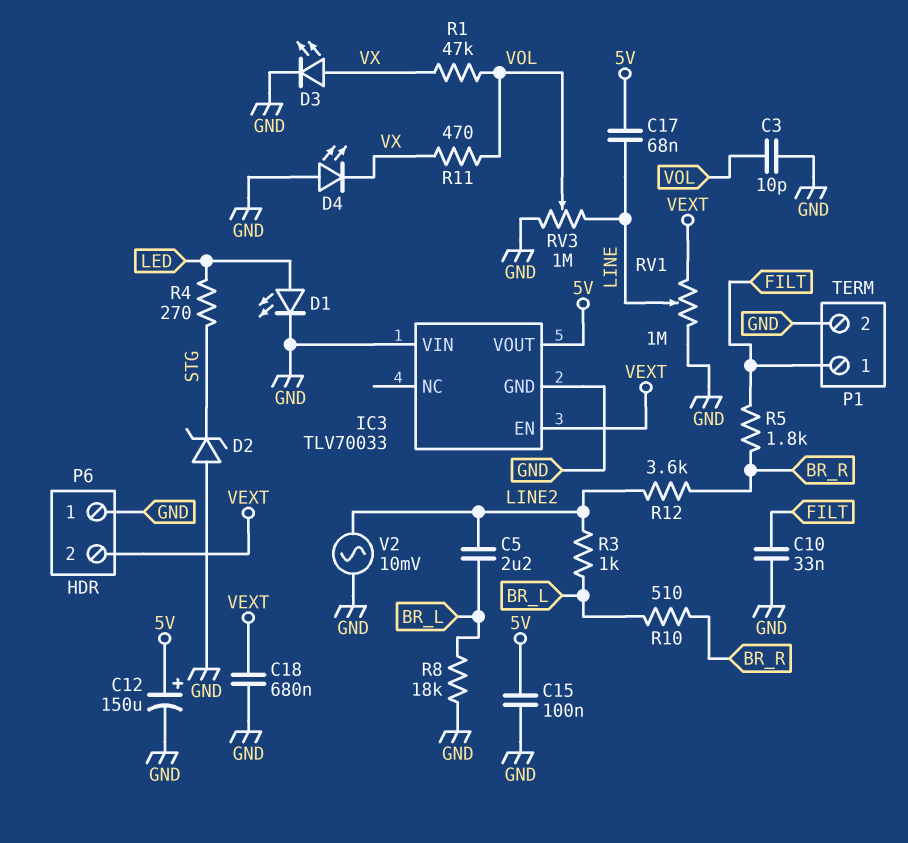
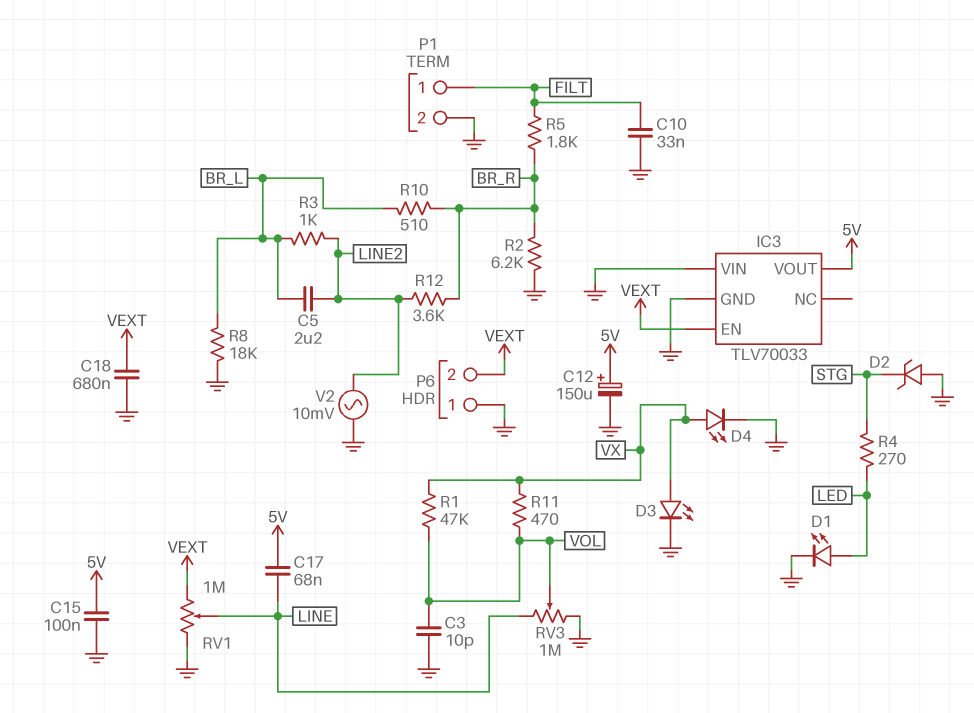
D4: LED (A GND, K VX) -> LED (A VX, K GND)
R2: none -> 6.2k (BR_R, GND)

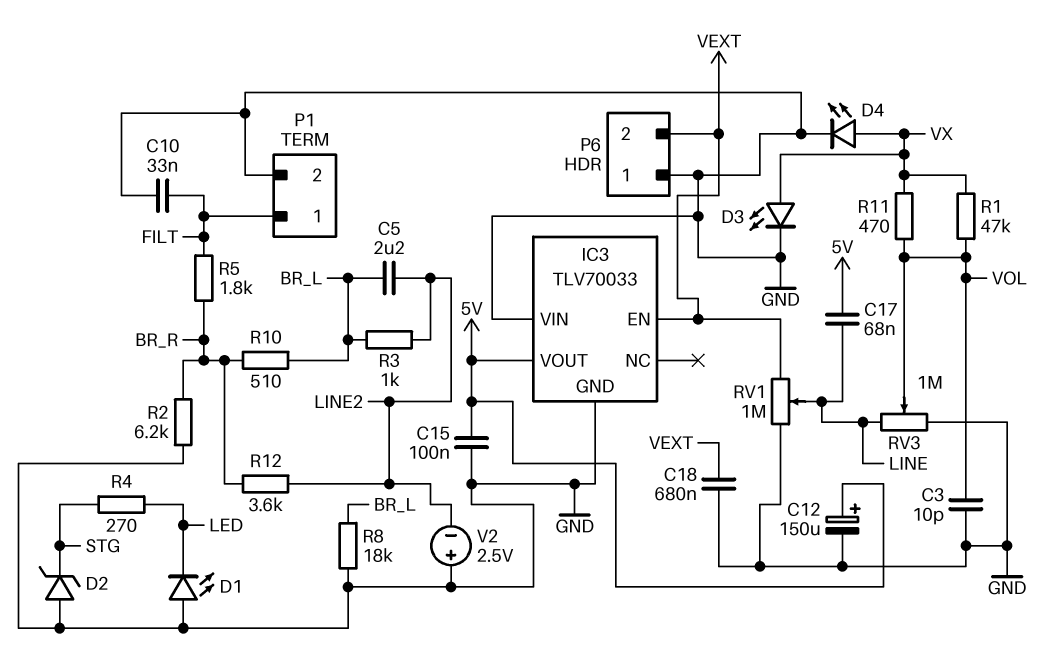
D1: LED (A LED, K GND) -> LED (A GND, K LED)
V2: AC 10mV (GND, LINE2) -> 2.5V (plus GND, minus LINE2)

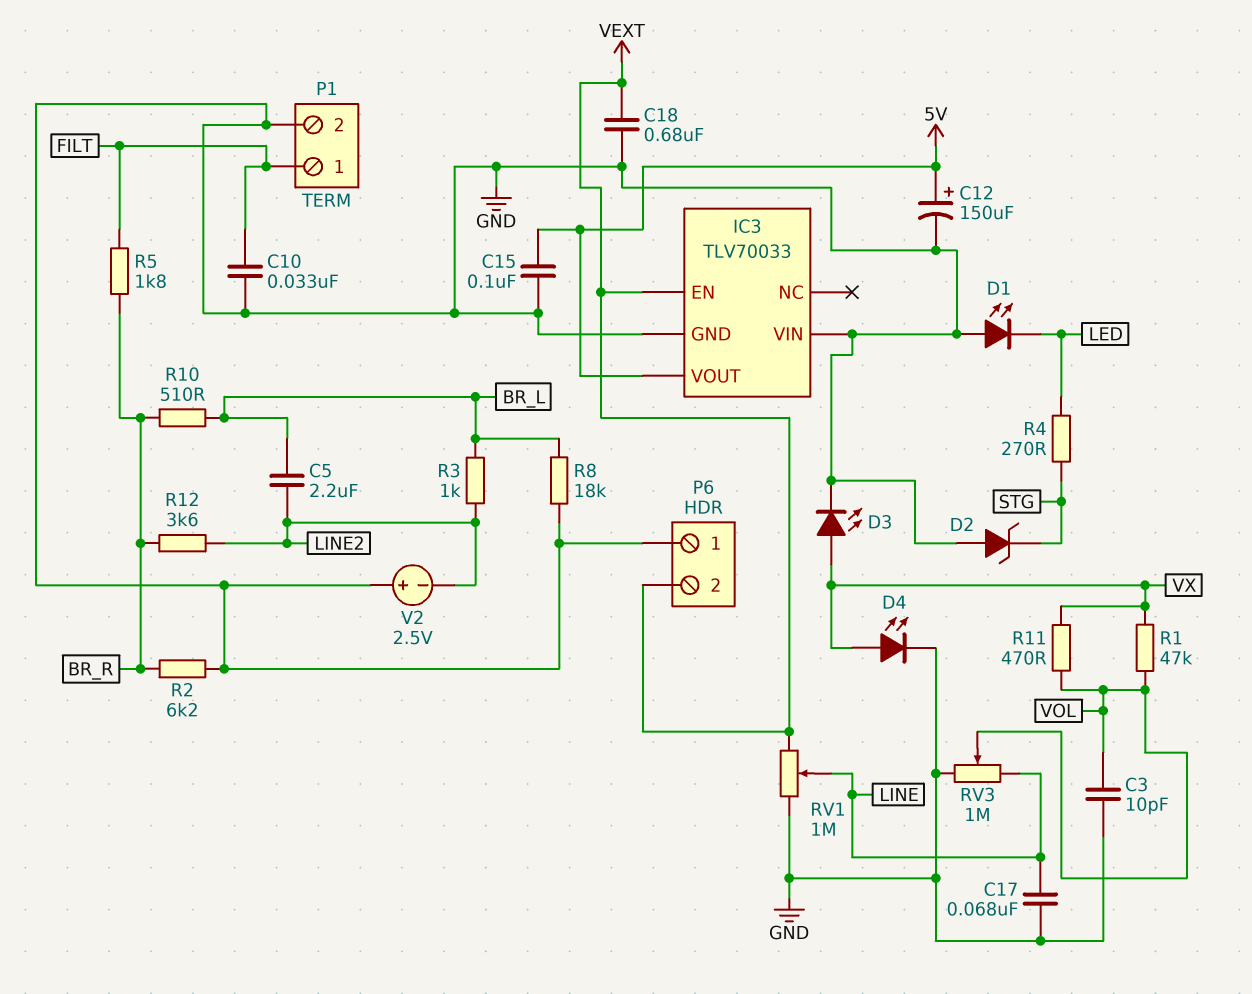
C17: 68nF (5V, LINE) -> 68nF (GND, LINE)

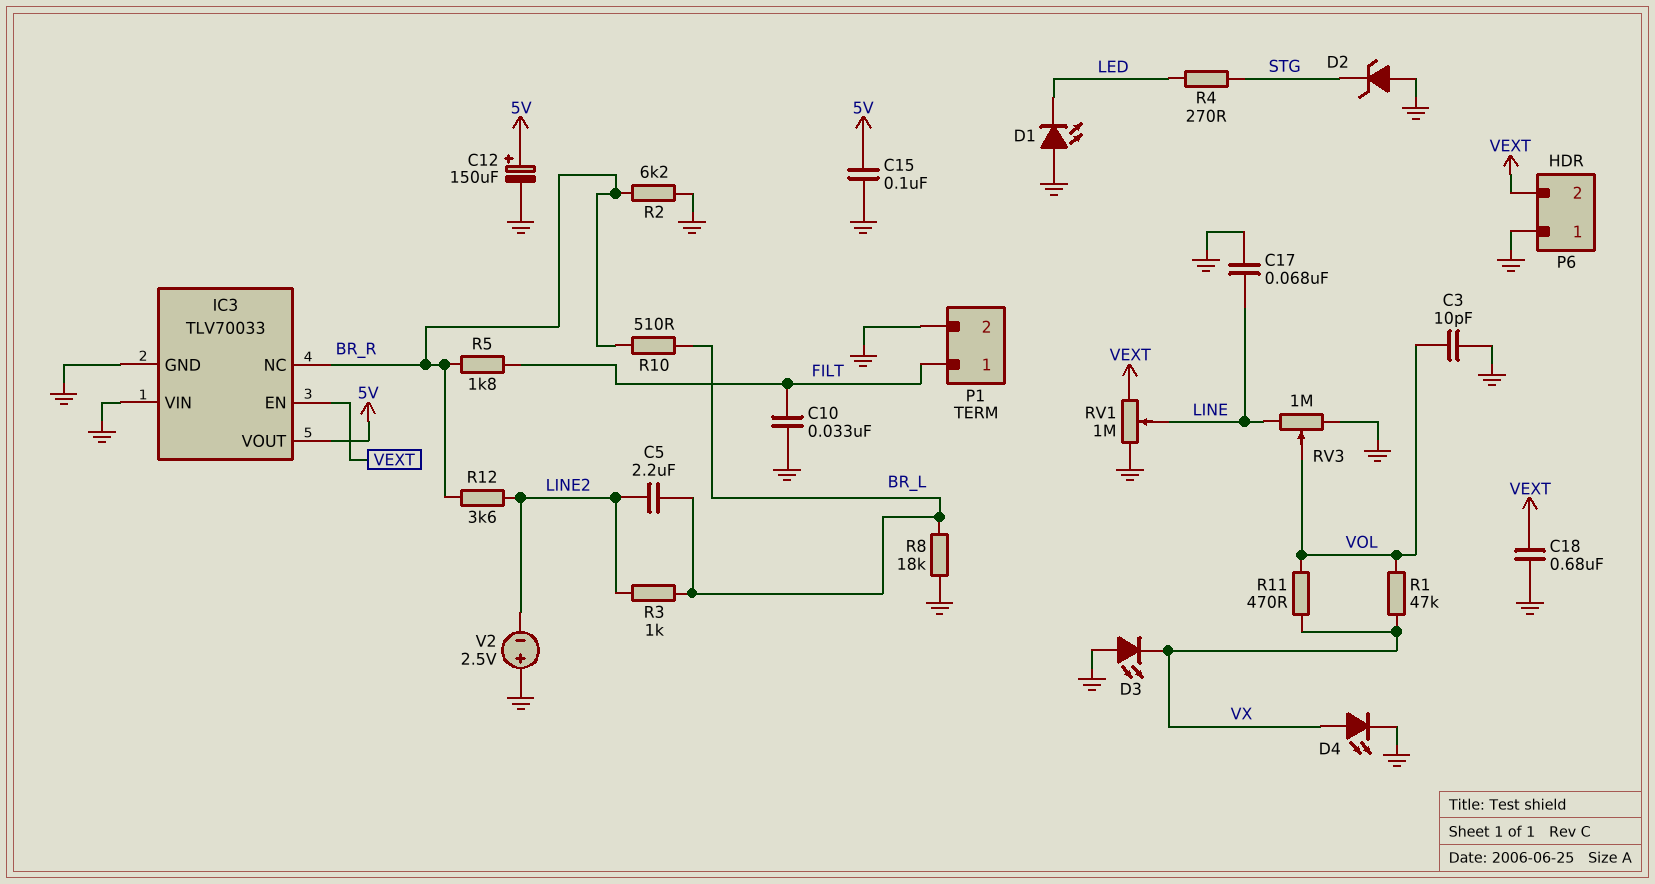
D3: LED (A VX, K GND) -> LED (A GND, K VX)
IC3 pin NC: none -> BR_R

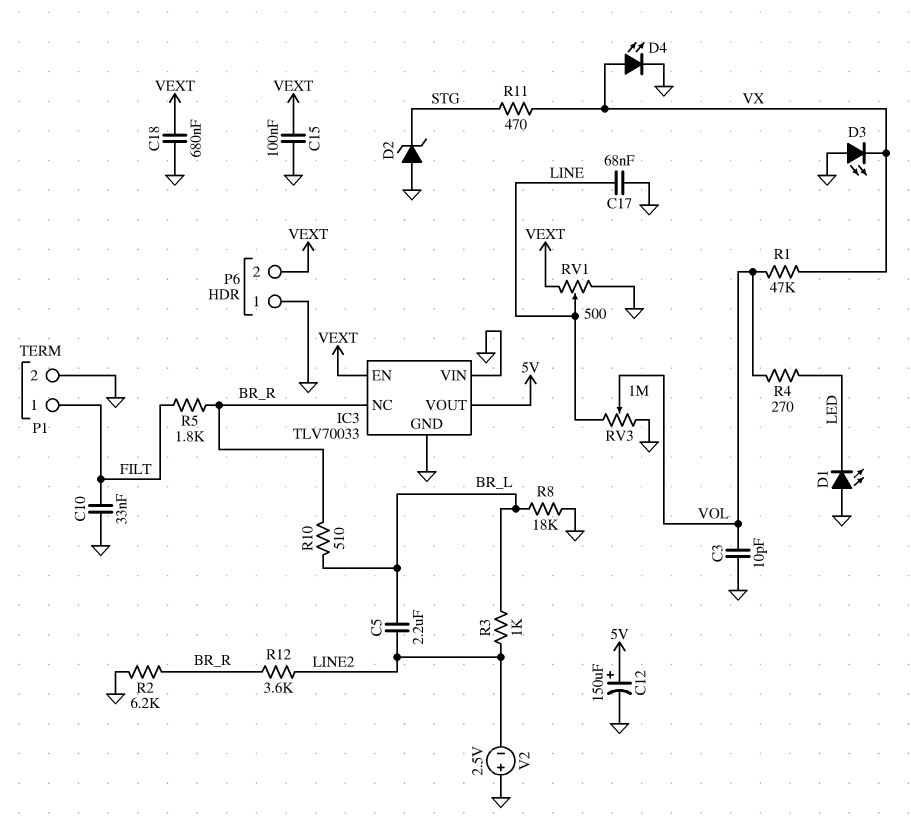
C15: 100nF (5V, GND) -> 100nF (GND, VEXT)
R4: 270 (LED, STG) -> 270 (LED, VOL)
R11: 470 (VOL, VX) -> 470 (STG, VX)
RV1: 1M (GND, VEXT, wiper LINE) -> 500 (GND, VEXT, wiper LINE)

